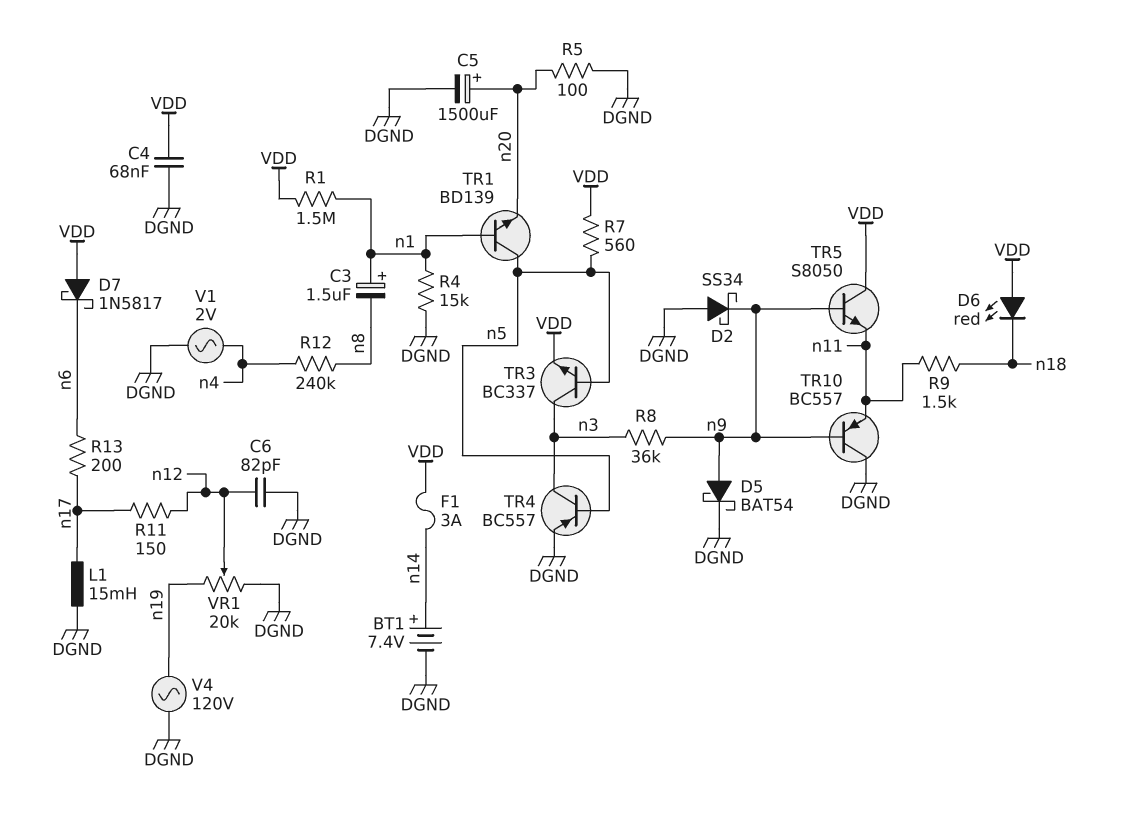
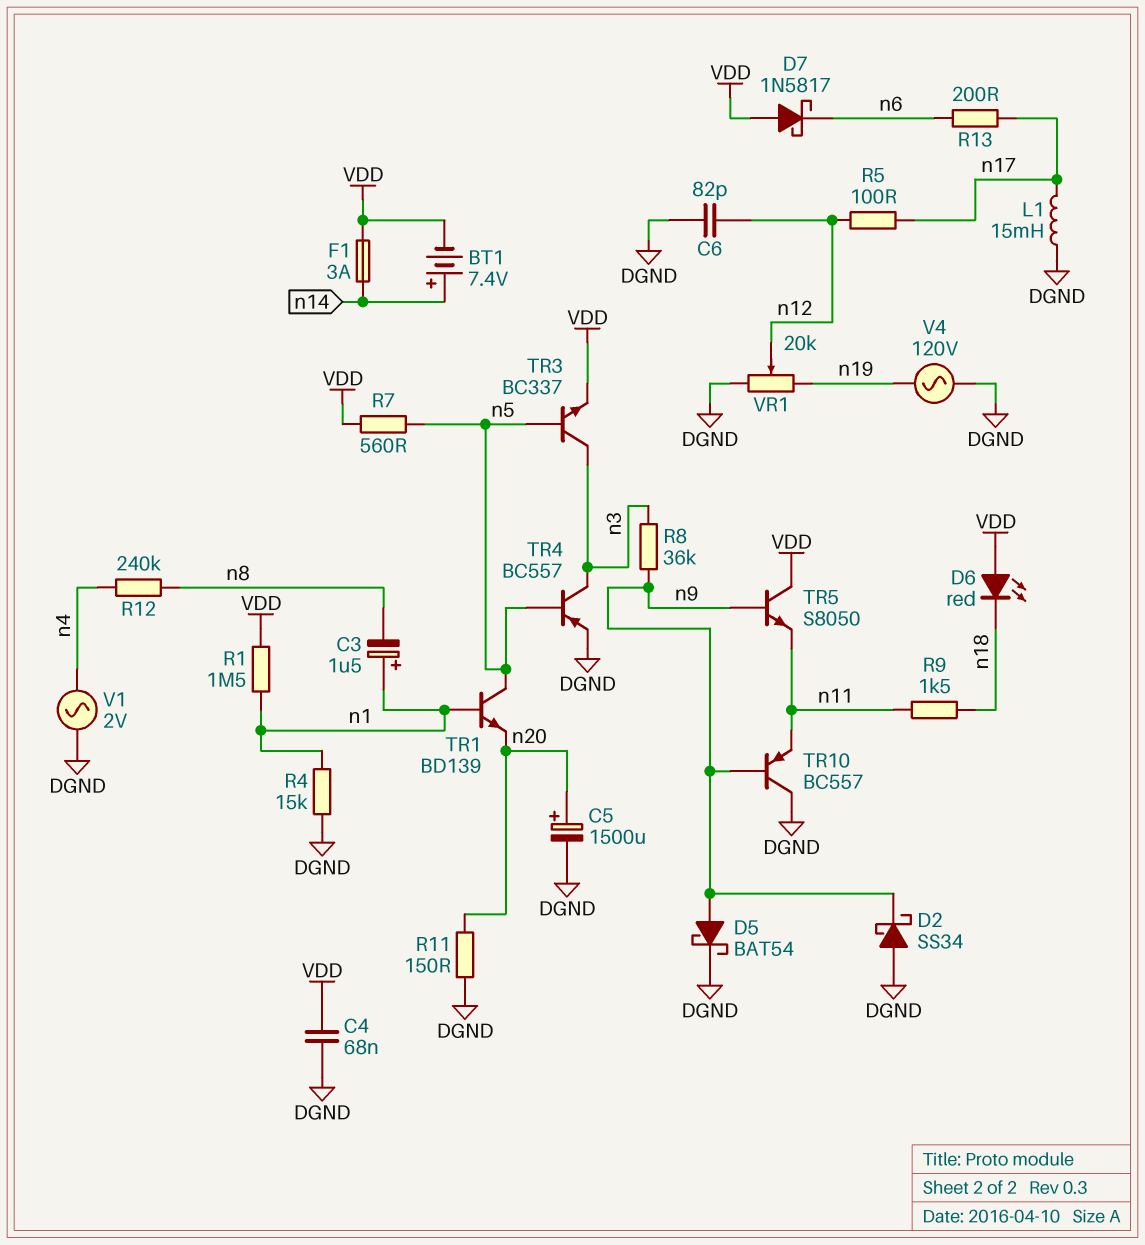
BT1: 7.4V (plus n14, minus DGND) -> 7.4V (plus n14, minus VDD)
R5: 100 (DGND, n20) -> 100 (n12, n17)
R11: 150 (n12, n17) -> 150 (DGND, n20)

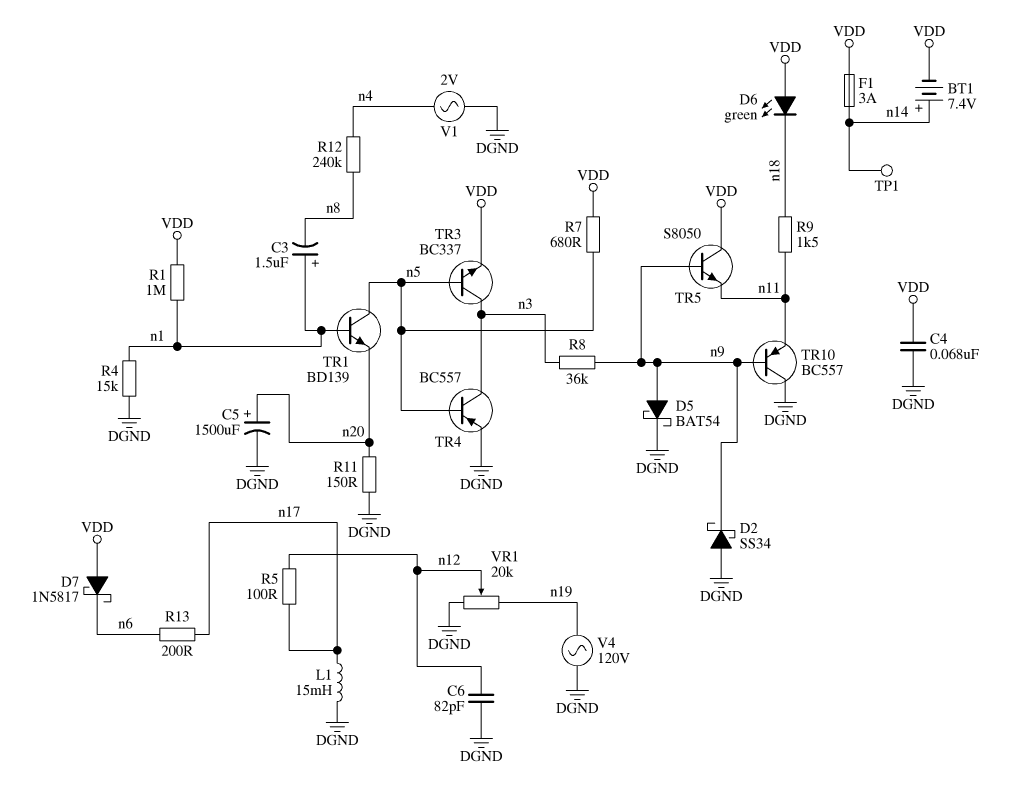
D6: LED red (A VDD, K n18) -> LED green (A VDD, K n18)
R1: 1.5M (VDD, n1) -> 1M (VDD, n1)
R7: 560 (VDD, n5) -> 680 (VDD, n5)
TP1: none -> test point (n14)

